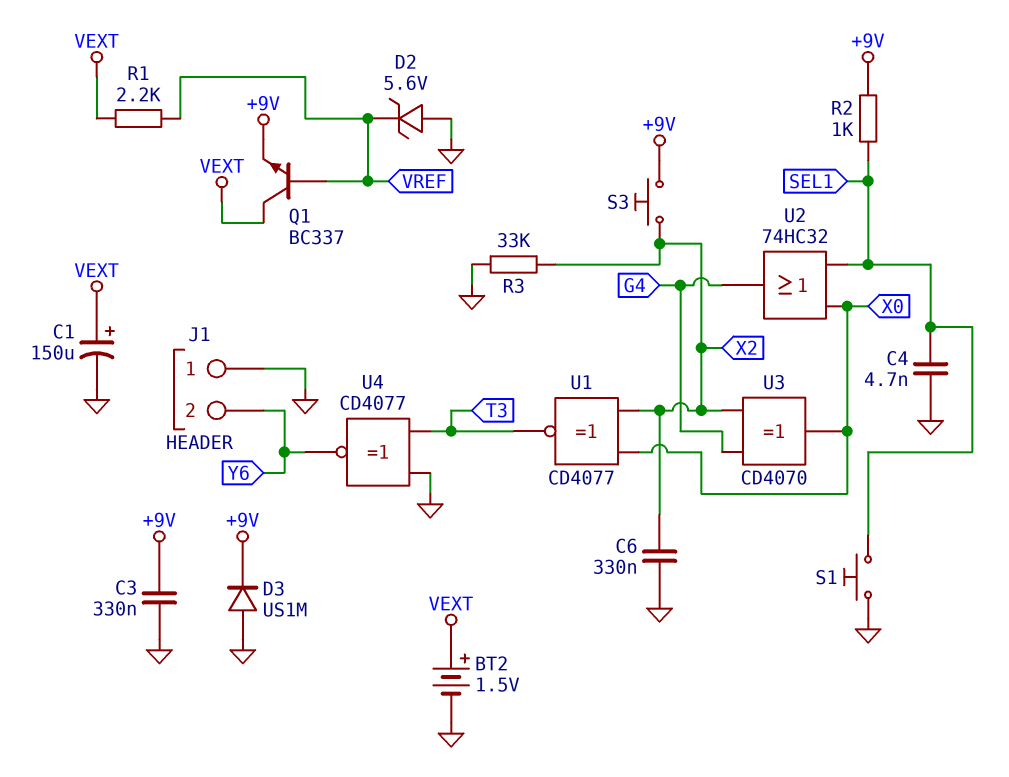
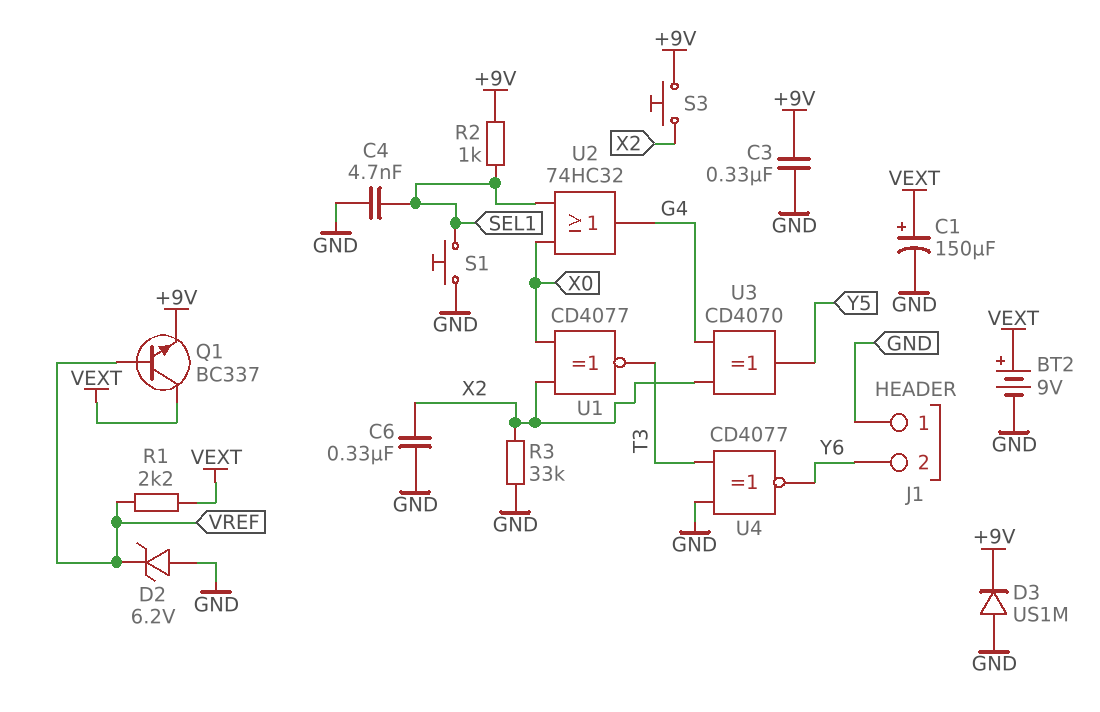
BT2: 1.5V (plus VEXT, minus GND) -> 9V (plus VEXT, minus GND)
D2: zener 5.6V (A GND, K VREF) -> zener 6.2V (A GND, K VREF)
U3: XOR CD4070 (in G4, in X2, out X0) -> XOR CD4070 (in G4, in X2, out Y5)

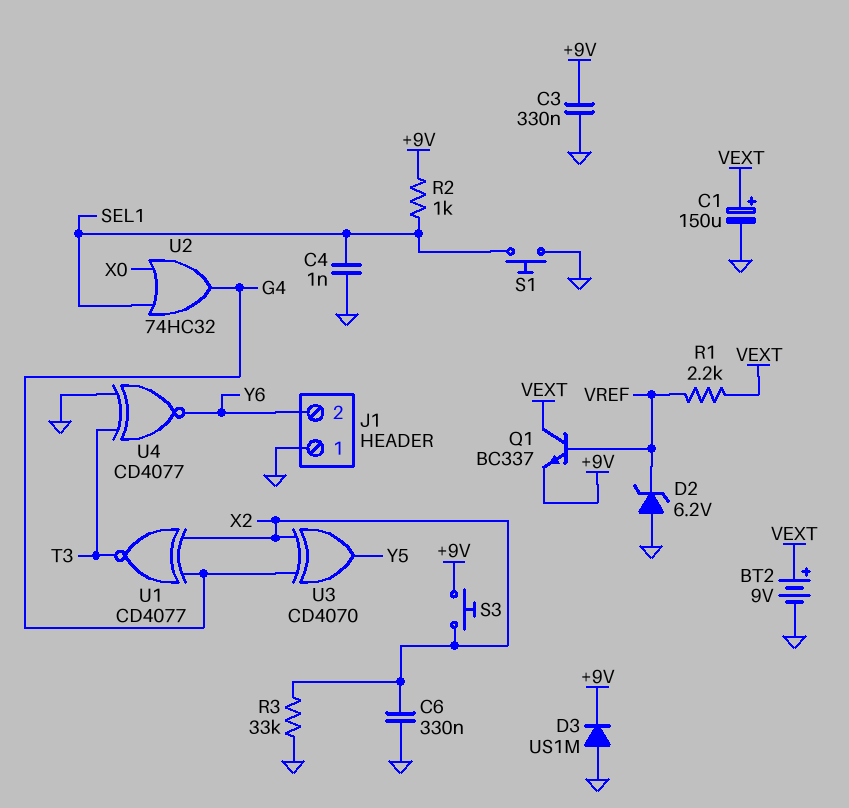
C4: 4.7nF (GND, SEL1) -> 1nF (GND, SEL1)
U1: XNOR CD4077 (in X0, in X2, out T3) -> XNOR CD4077 (in G4, in X2, out T3)

